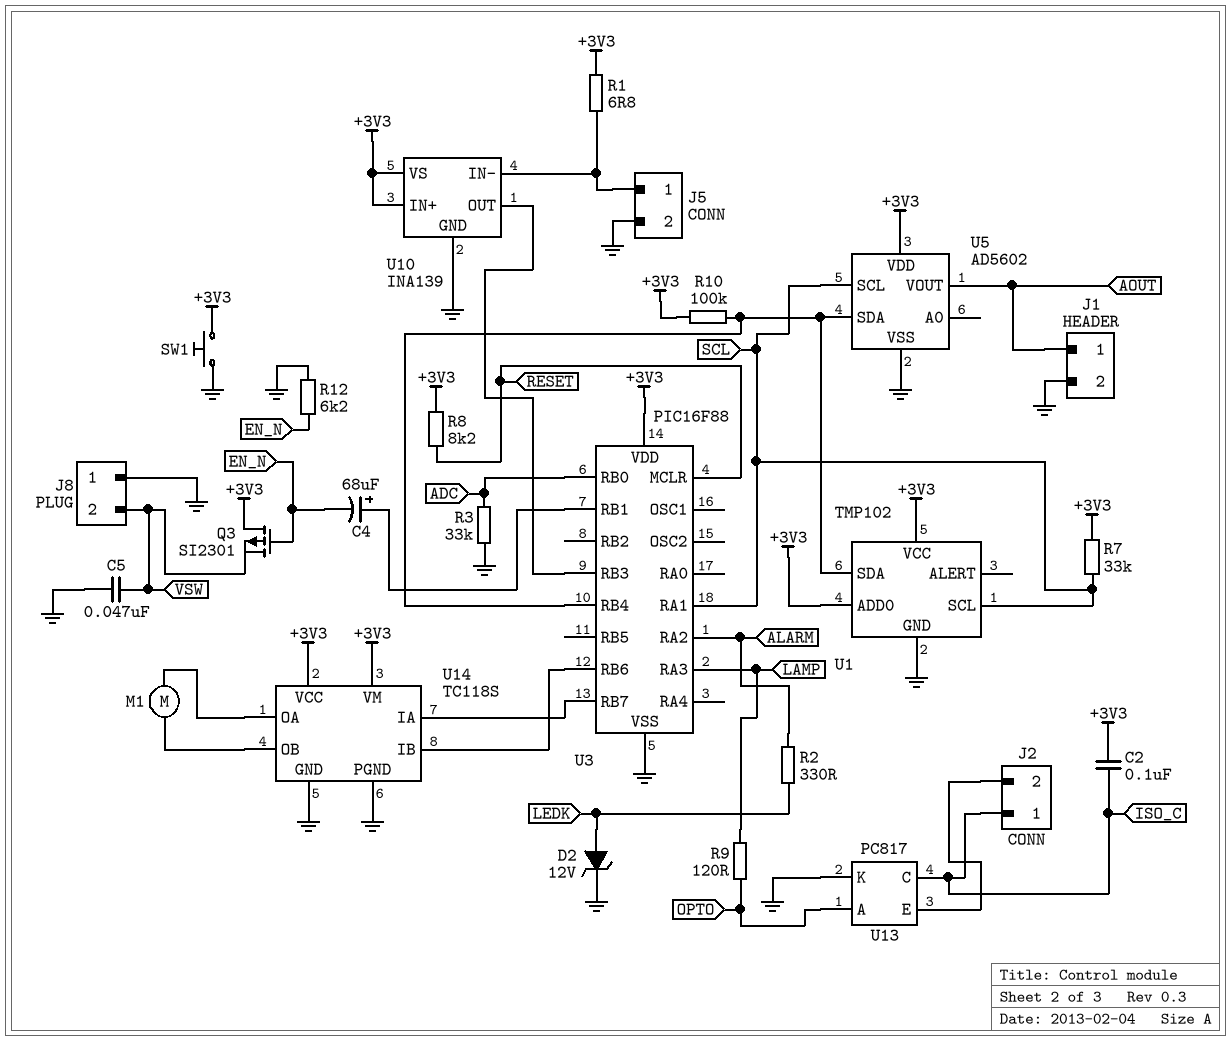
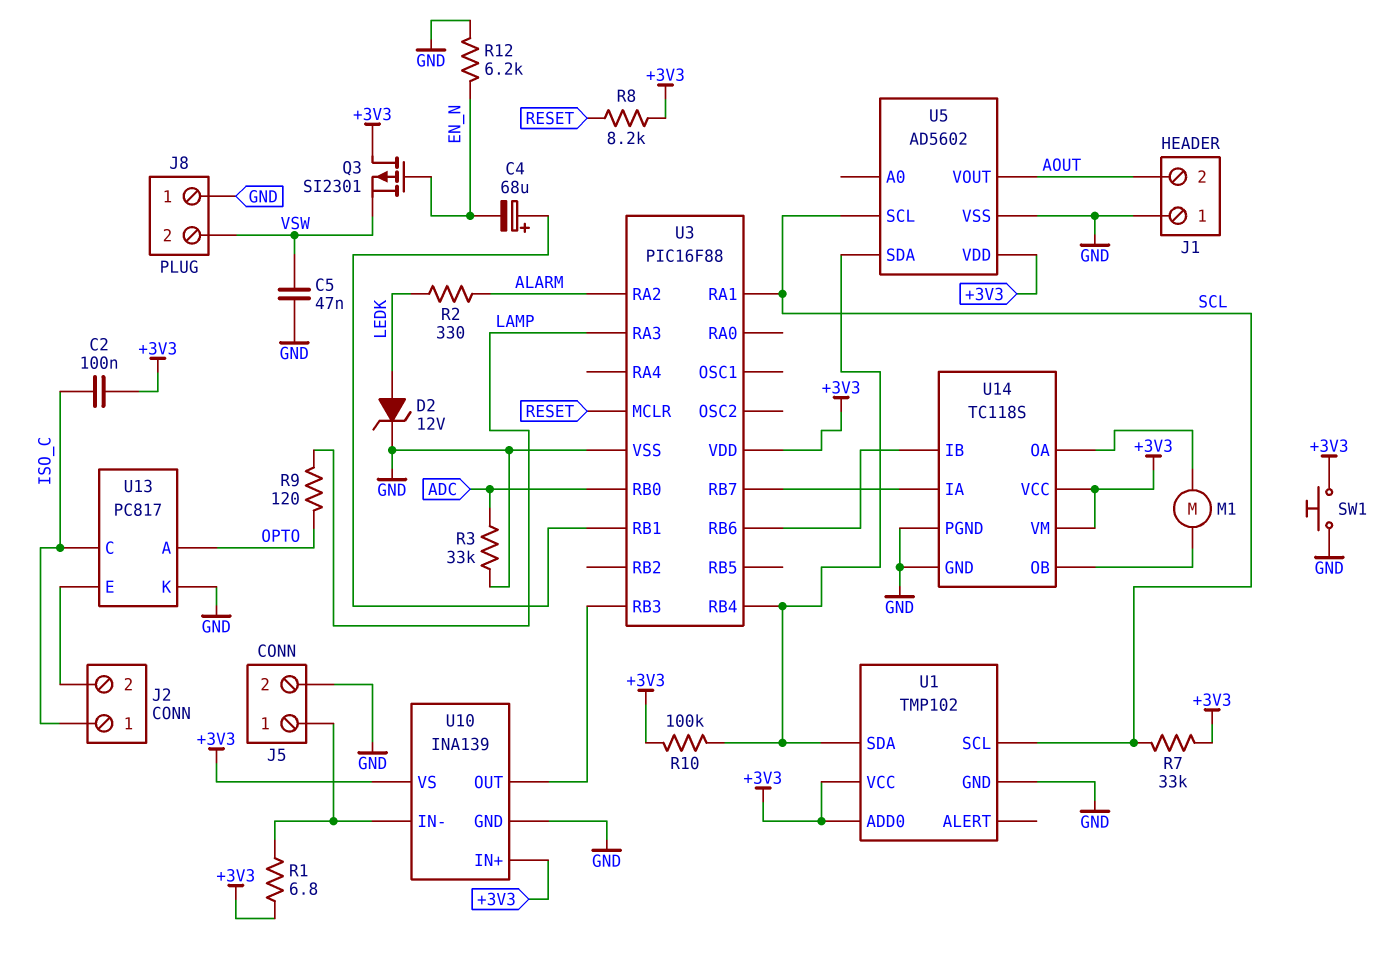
J1 pin 1: AOUT -> GND
J1 pin 2: GND -> AOUT

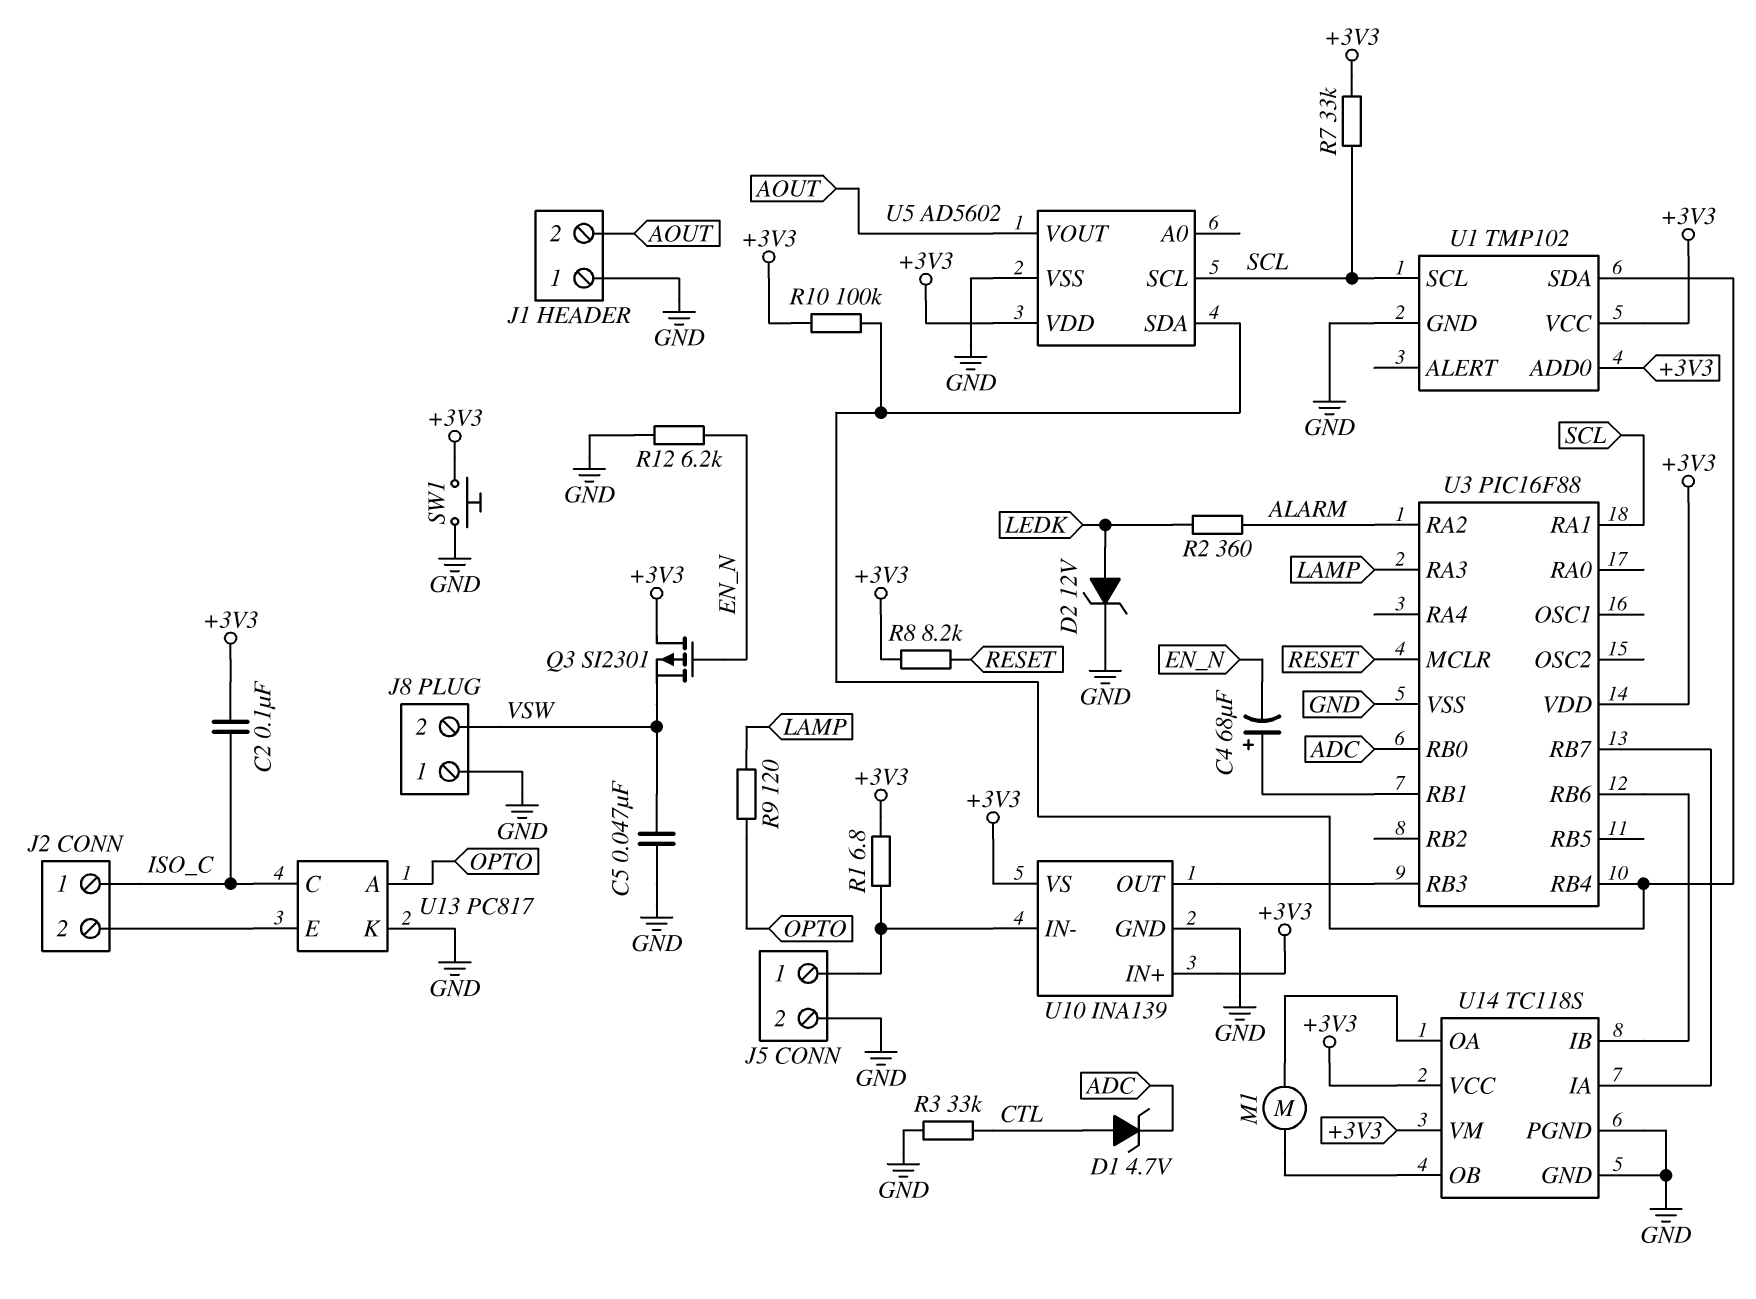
D1: none -> zener 4.7V (A CTL, K ADC)
R2: 330 (ALARM, LEDK) -> 360 (ALARM, LEDK)
R3: 33k (ADC, GND) -> 33k (CTL, GND)

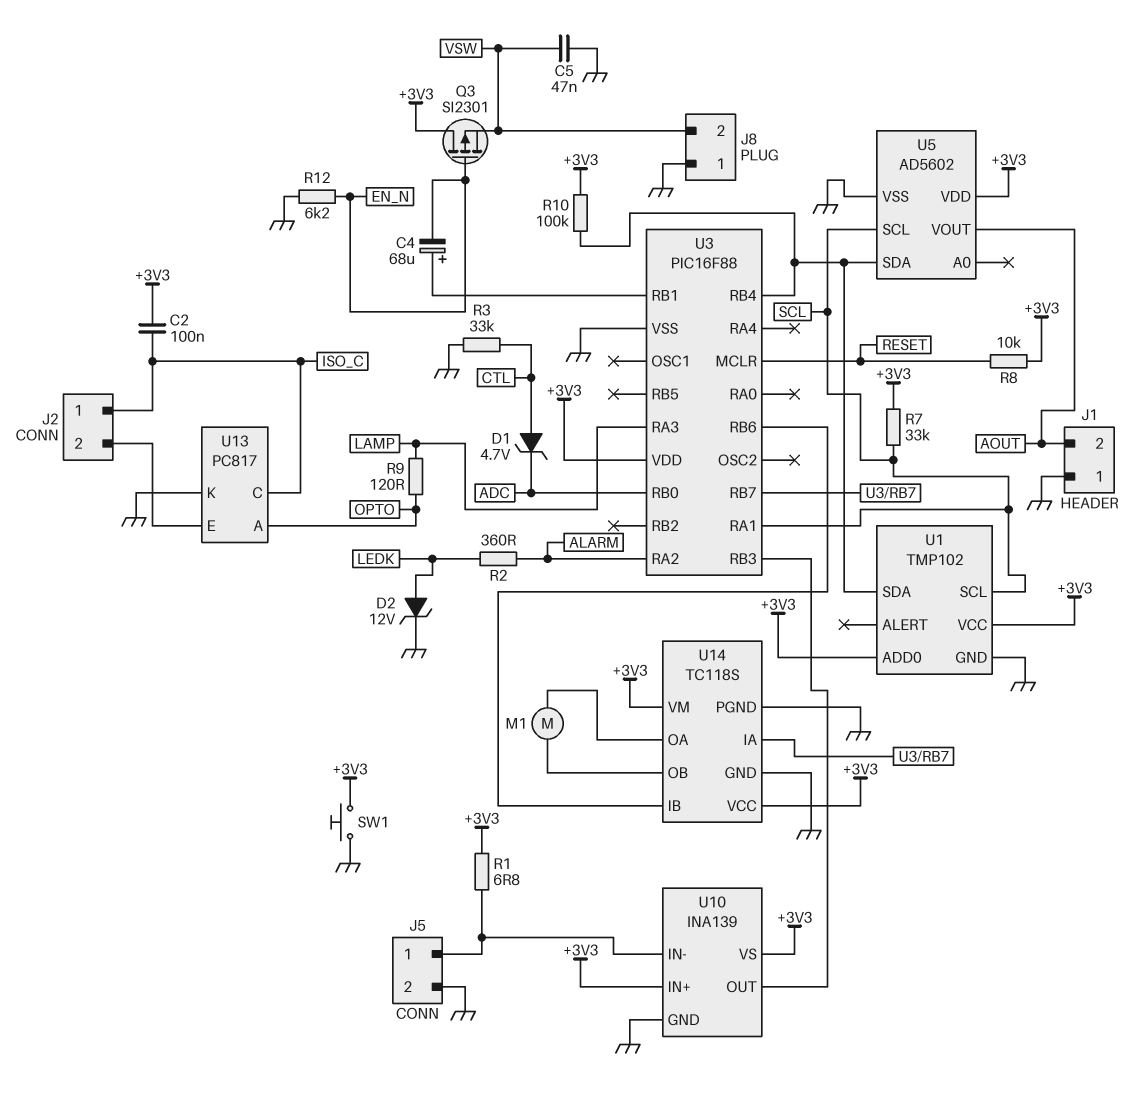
R8: 8.2k (+3V3, RESET) -> 10k (+3V3, RESET)

